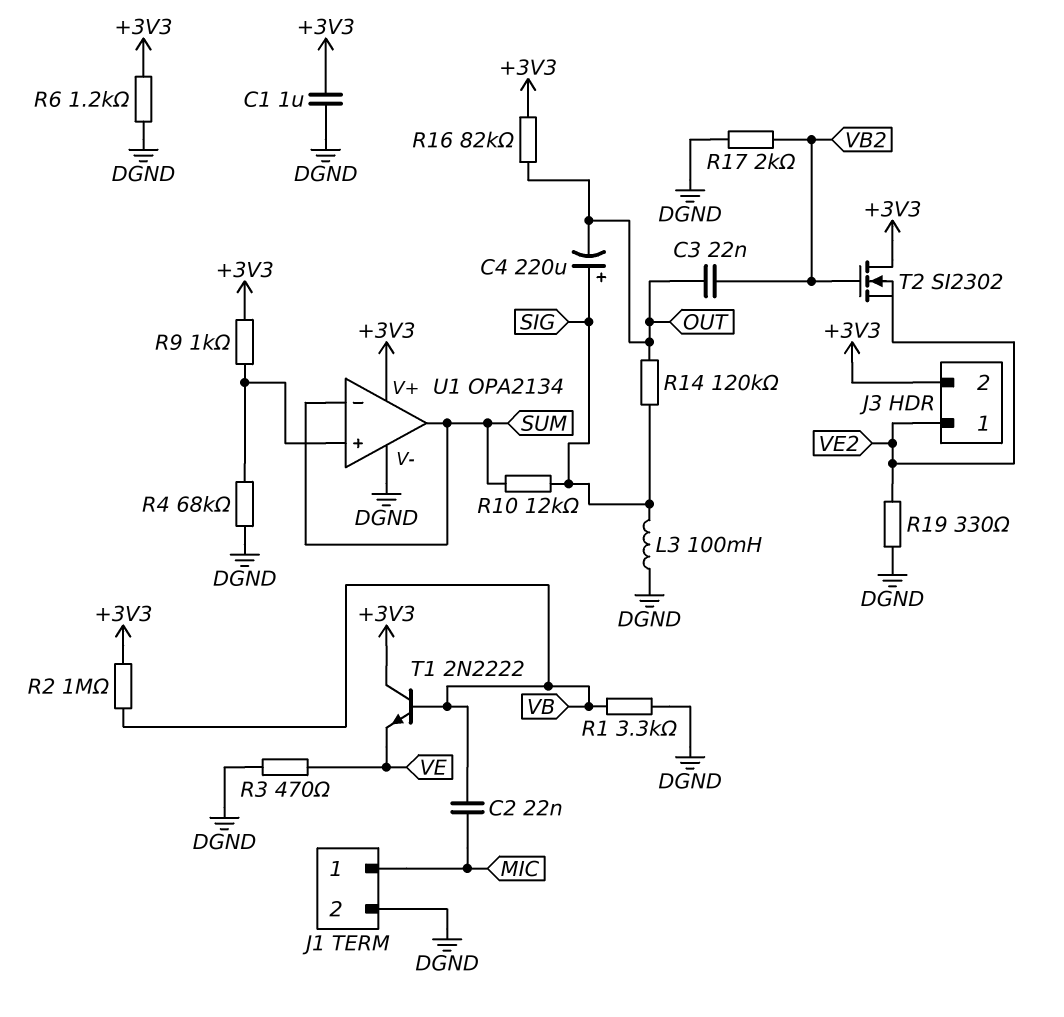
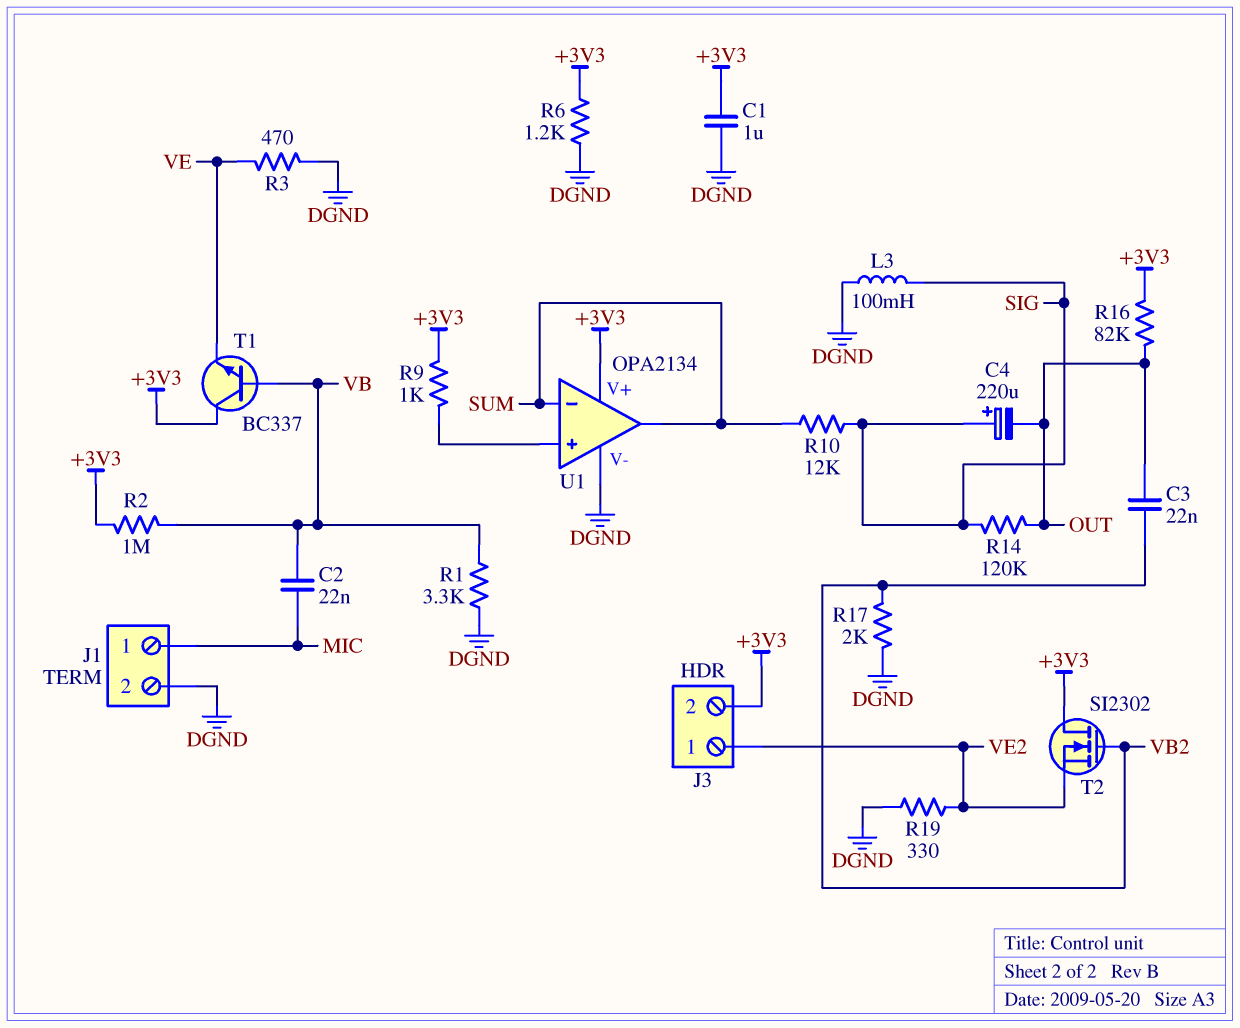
R4: 68k (DGND, U1/in+) -> none
T1: NPN 2N2222 (B VB, C +3V3, E VE) -> NPN BC337 (B VB, C +3V3, E VE)

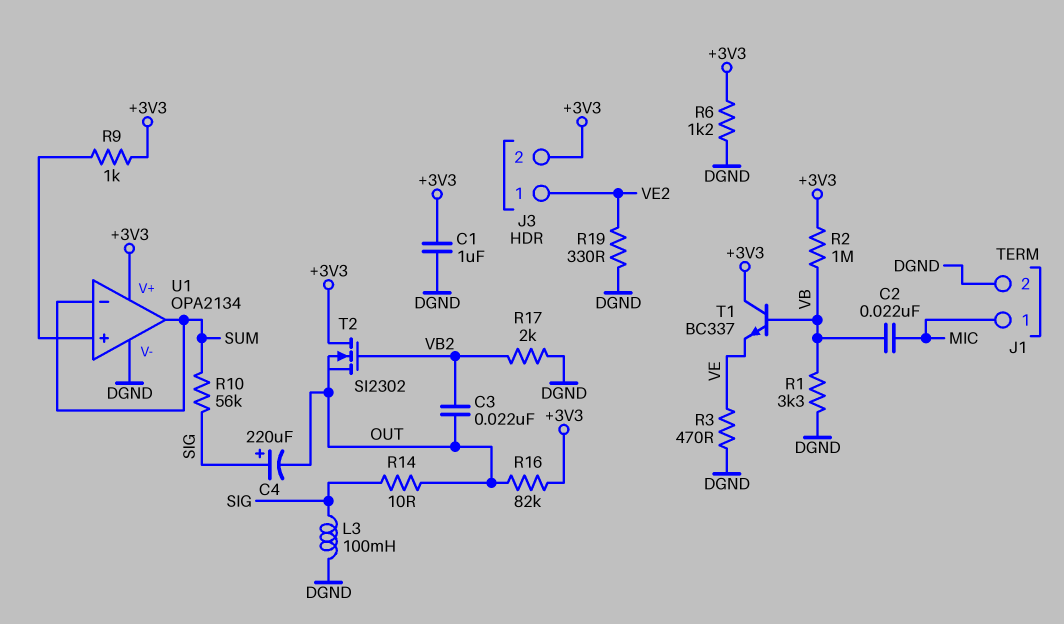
R10: 12k (SIG, SUM) -> 56k (SIG, SUM)
R14: 120k (OUT, SIG) -> 10 (OUT, SIG)
T2: NMOS SI2302 (G VB2, D +3V3, S VE2) -> NMOS SI2302 (G VB2, D +3V3, S OUT)

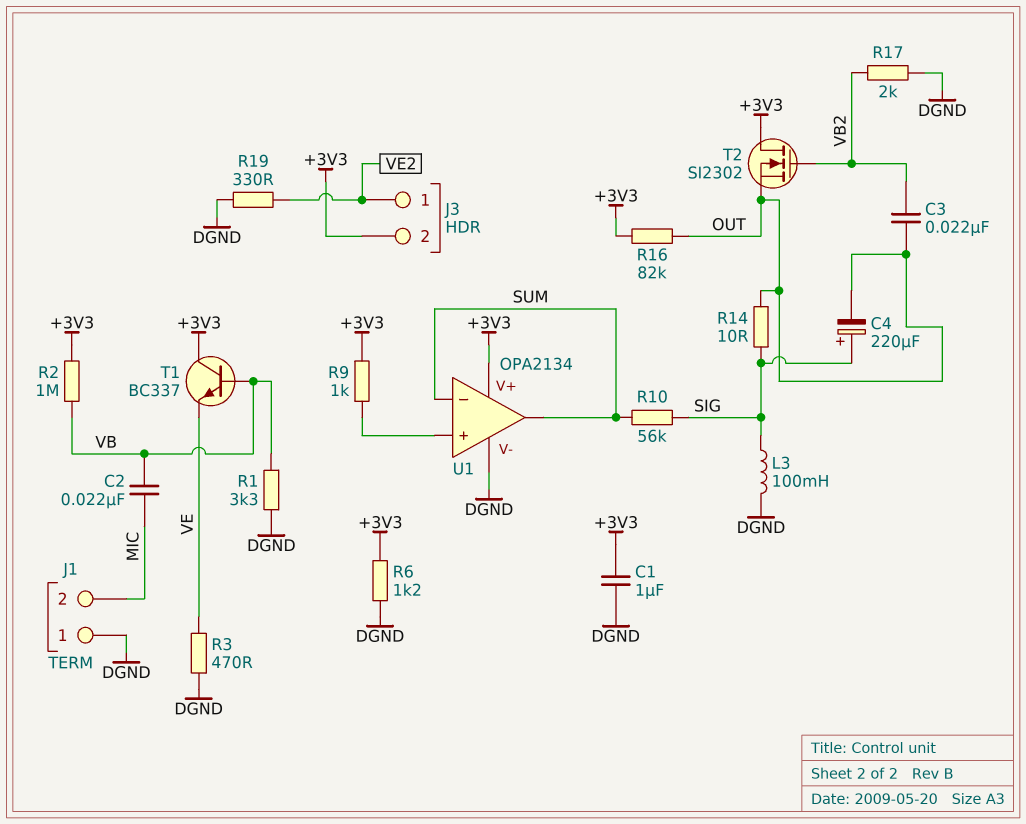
J1 pin 1: MIC -> DGND
J1 pin 2: DGND -> MIC

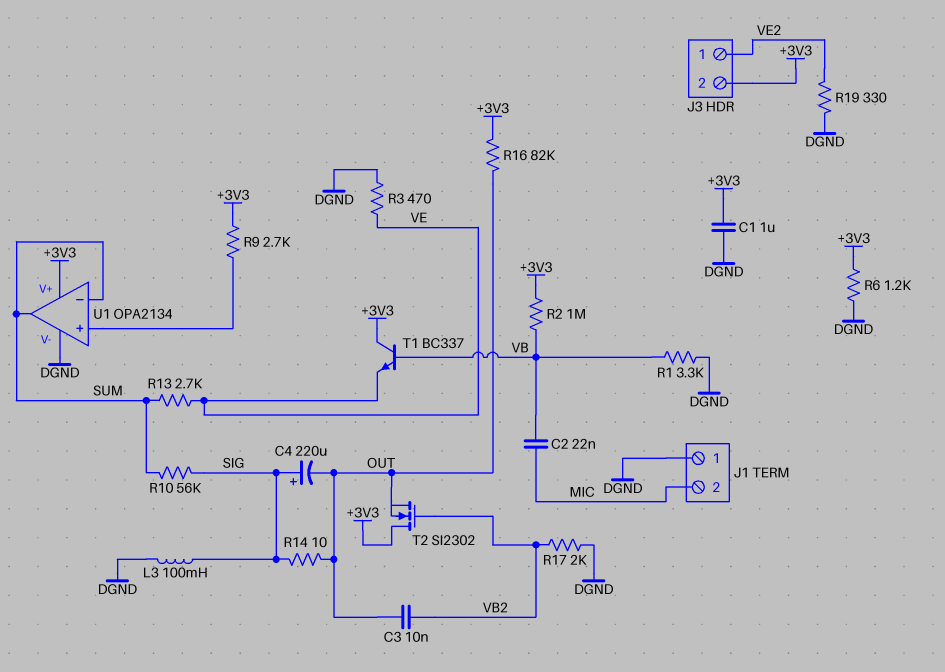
C3: 22nF (OUT, VB2) -> 10nF (OUT, VB2)
R9: 1k (+3V3, U1/in+) -> 2.7k (+3V3, U1/in+)
R13: none -> 2.7k (SUM, VE)

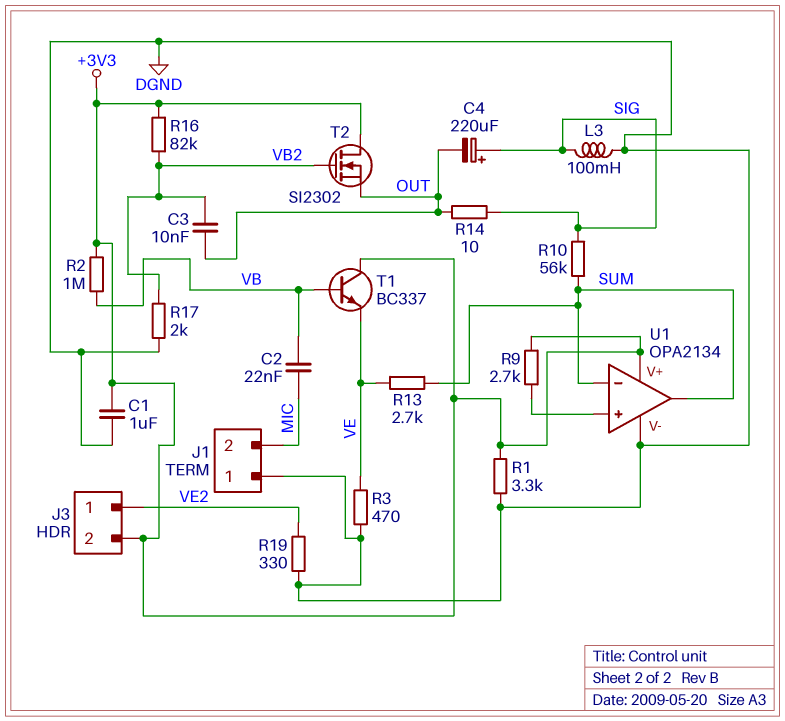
R1: 3.3k (DGND, VB) -> 3.3k (+3V3, DGND)
R6: 1.2k (+3V3, DGND) -> none
R16: 82k (+3V3, OUT) -> 82k (+3V3, VB2)

